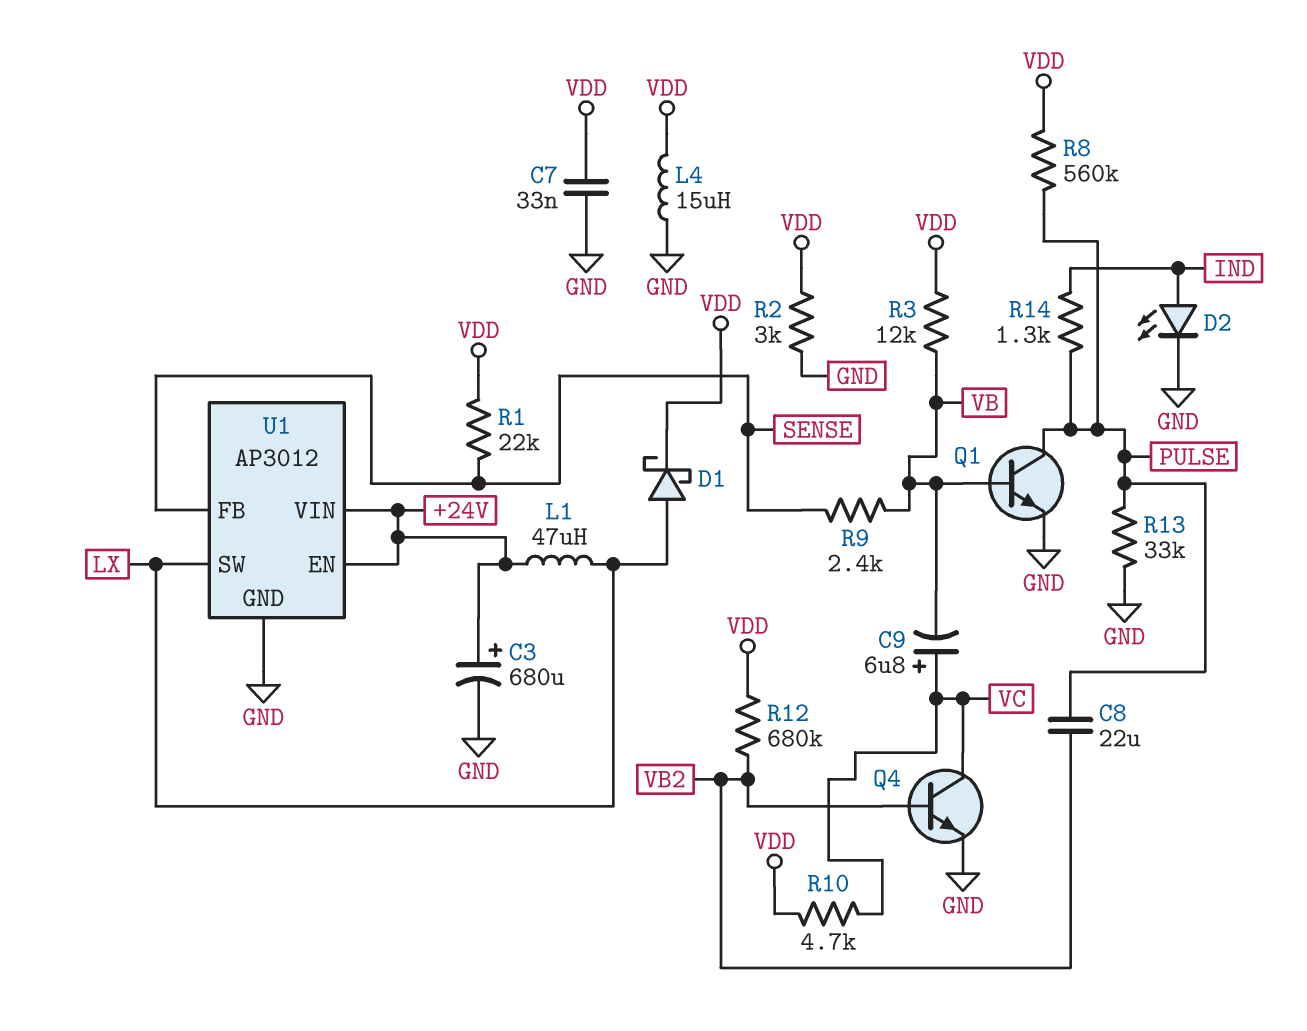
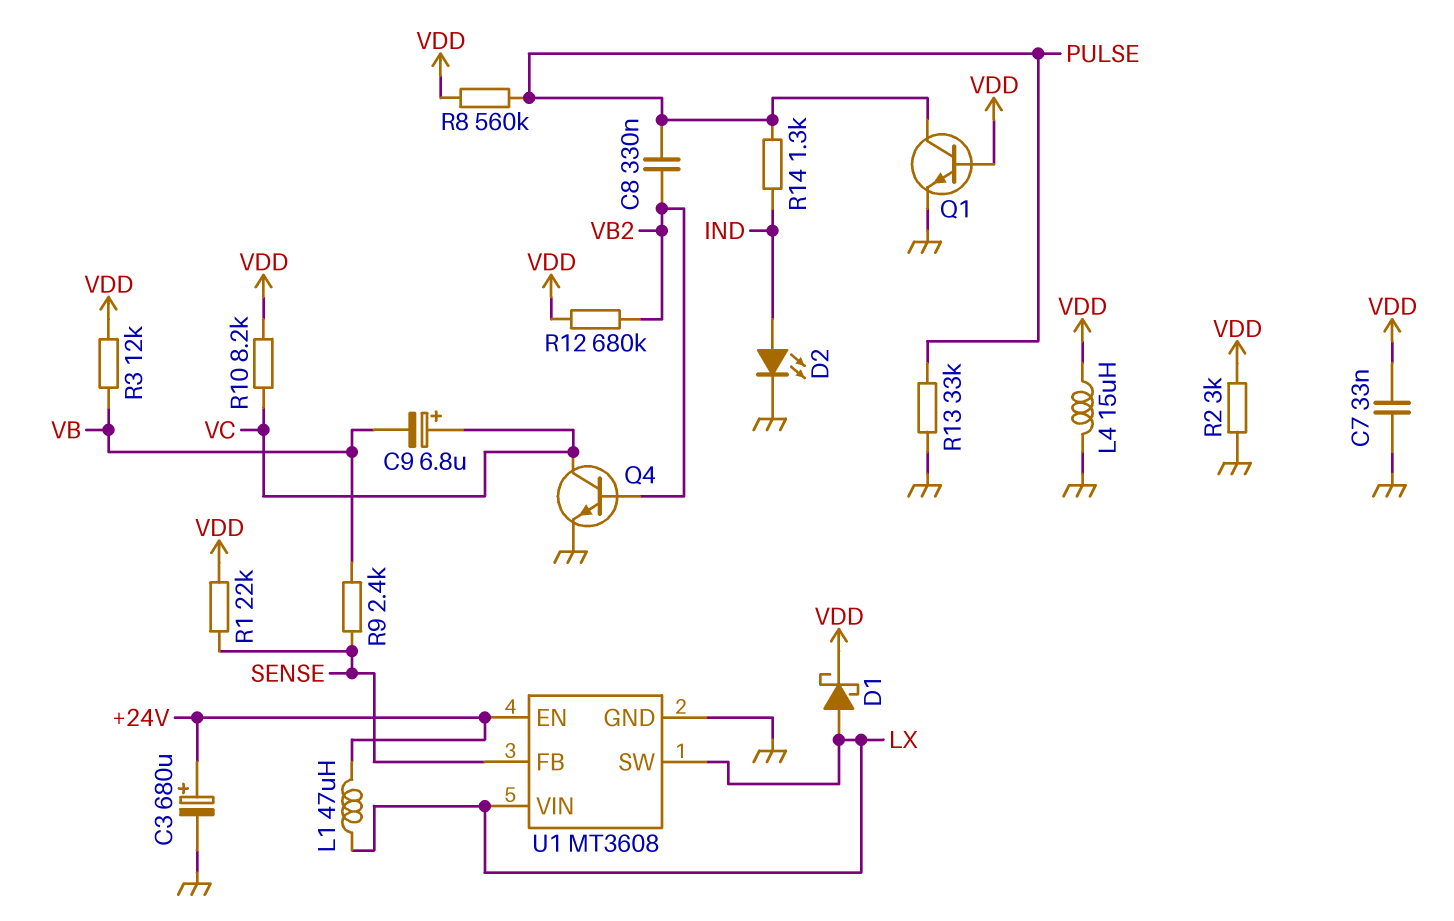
C8: 22uF (PULSE, VB2) -> 330nF (PULSE, VB2)
Q1: NPN (B VB, C PULSE, E GND) -> NPN (B VDD, C PULSE, E GND)
R10: 4.7k (VC, VDD) -> 8.2k (VC, VDD)
U1: AP3012 -> MT3608
U1 pin VIN: +24V -> LX

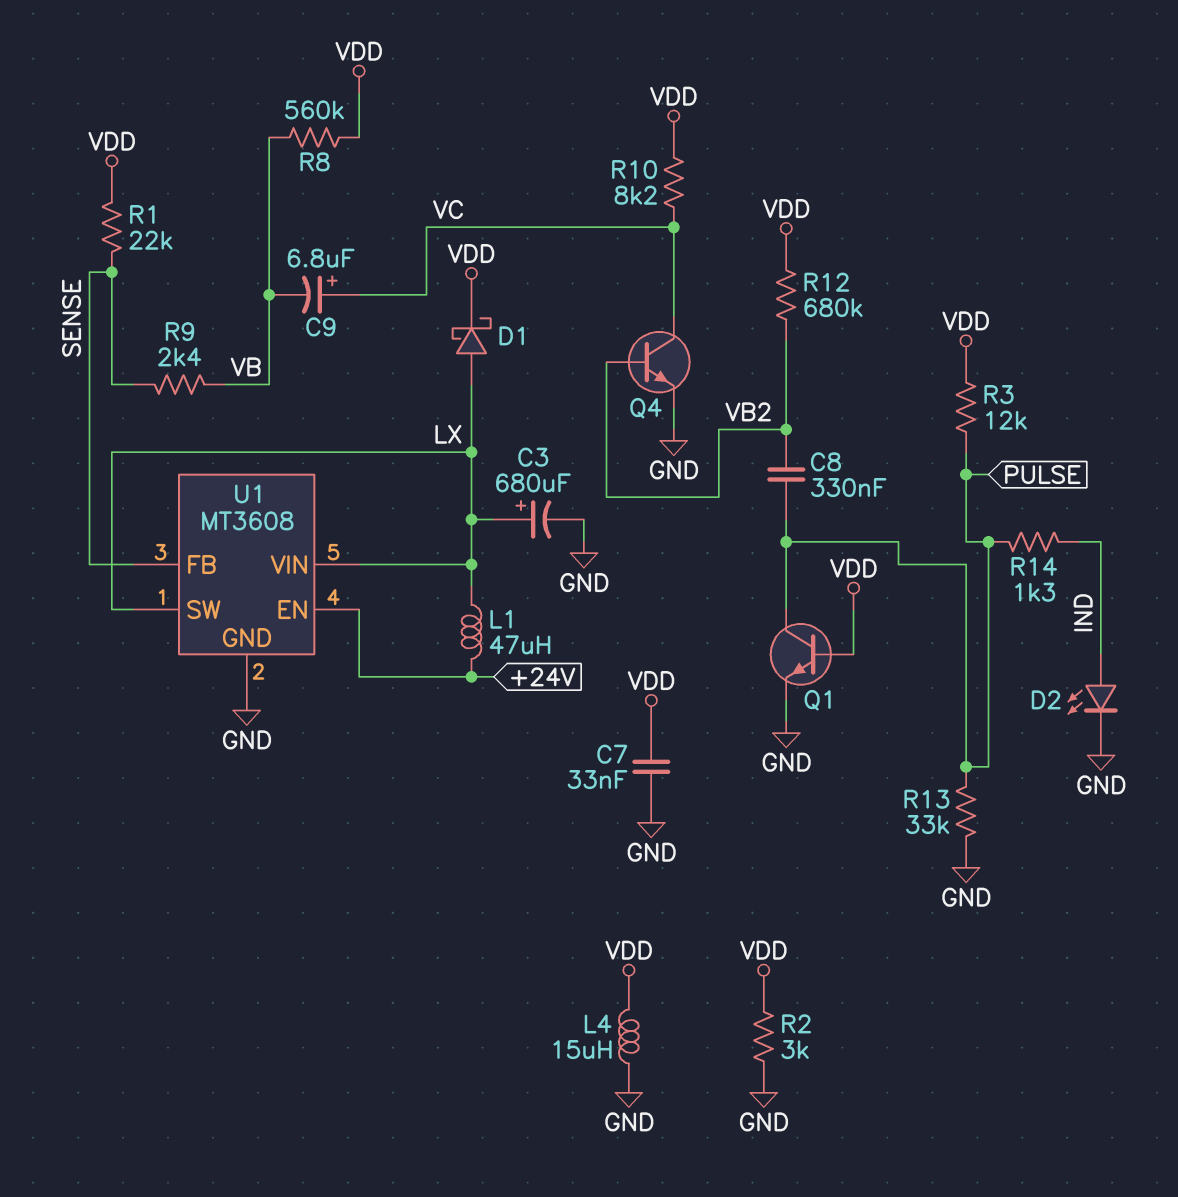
C3: 680uF (plus +24V, minus GND) -> 680uF (plus LX, minus GND)
R3: 12k (VB, VDD) -> 12k (PULSE, VDD)
R8: 560k (PULSE, VDD) -> 560k (VB, VDD)

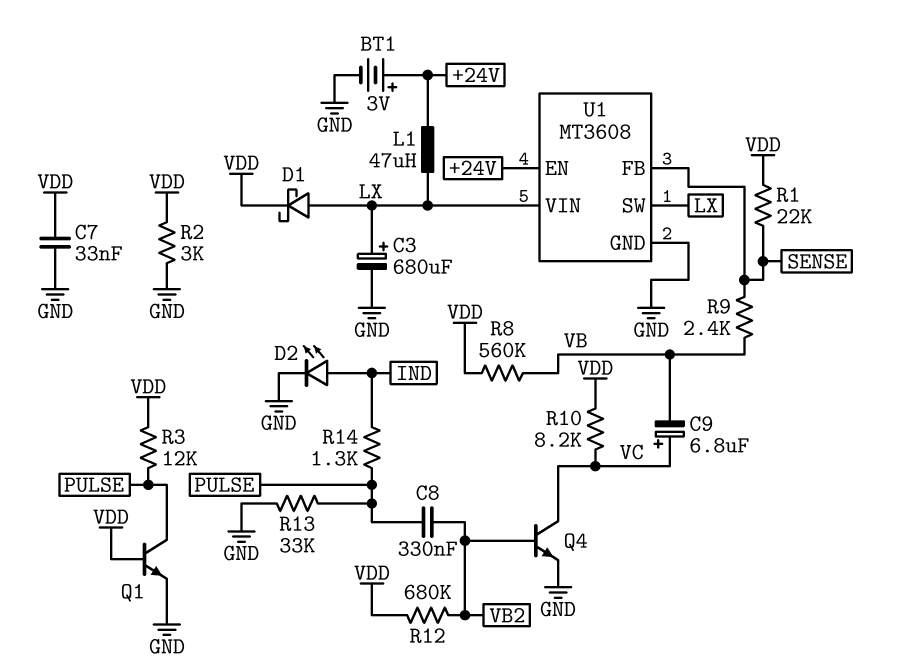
BT1: none -> 3V (plus +24V, minus GND)
L4: 15uH (GND, VDD) -> none

